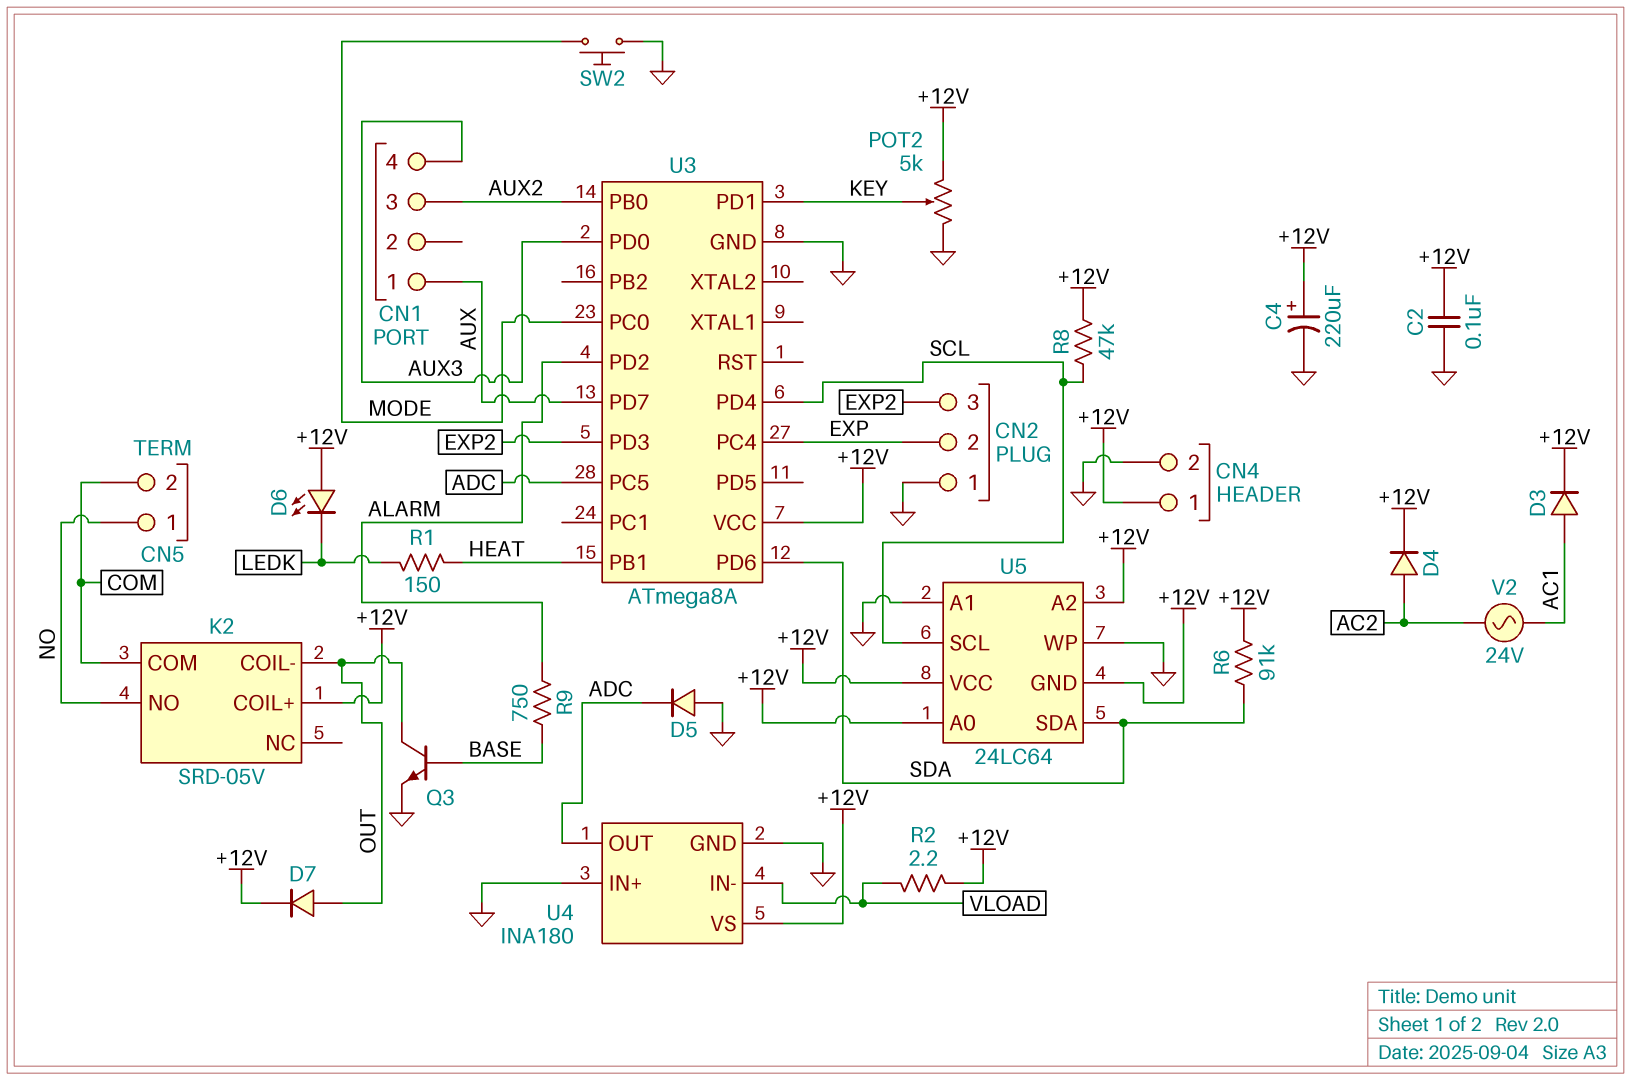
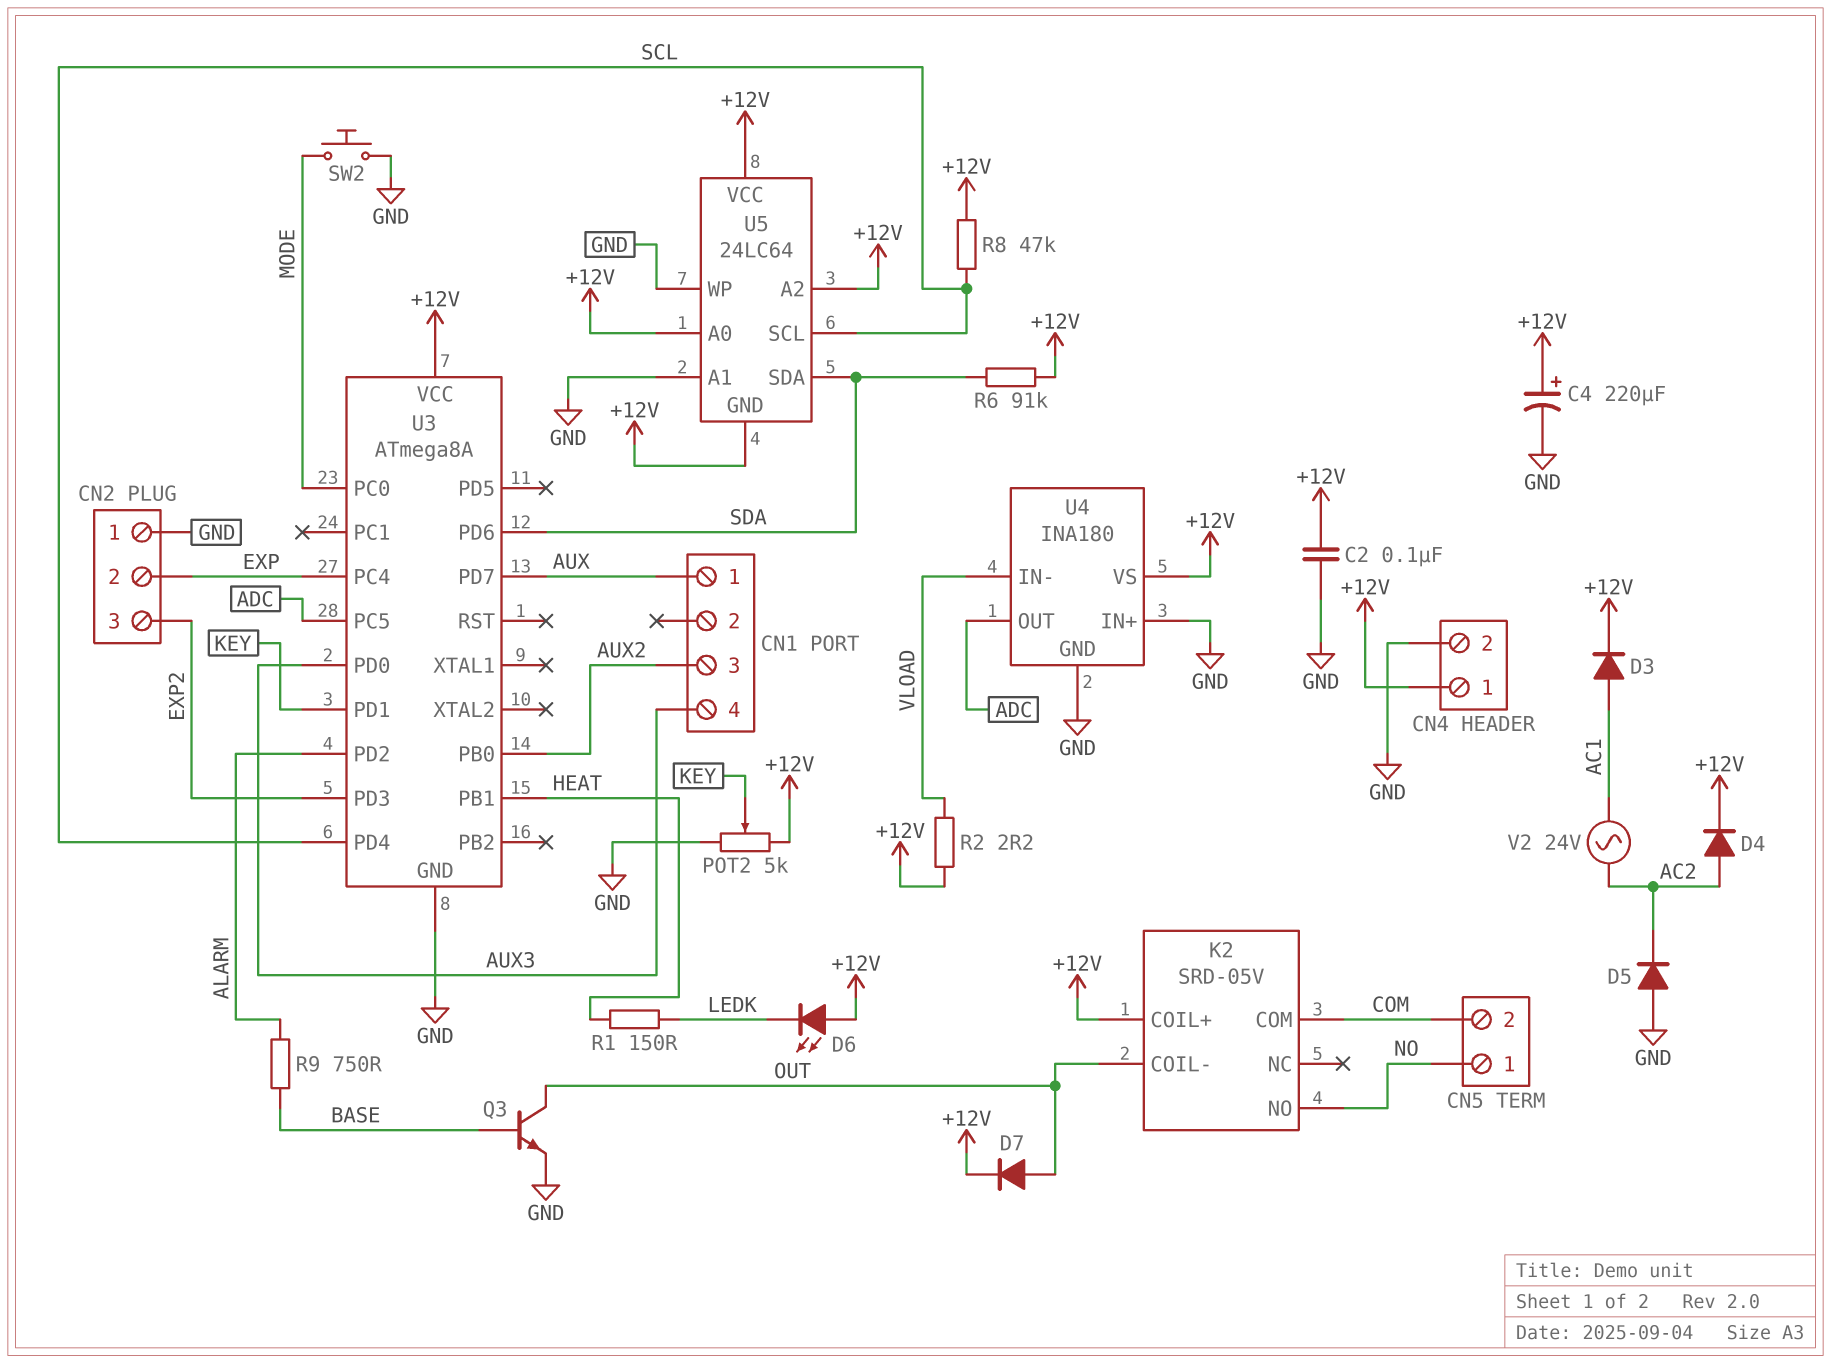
D5: diode (A GND, K ADC) -> diode (A GND, K AC2)

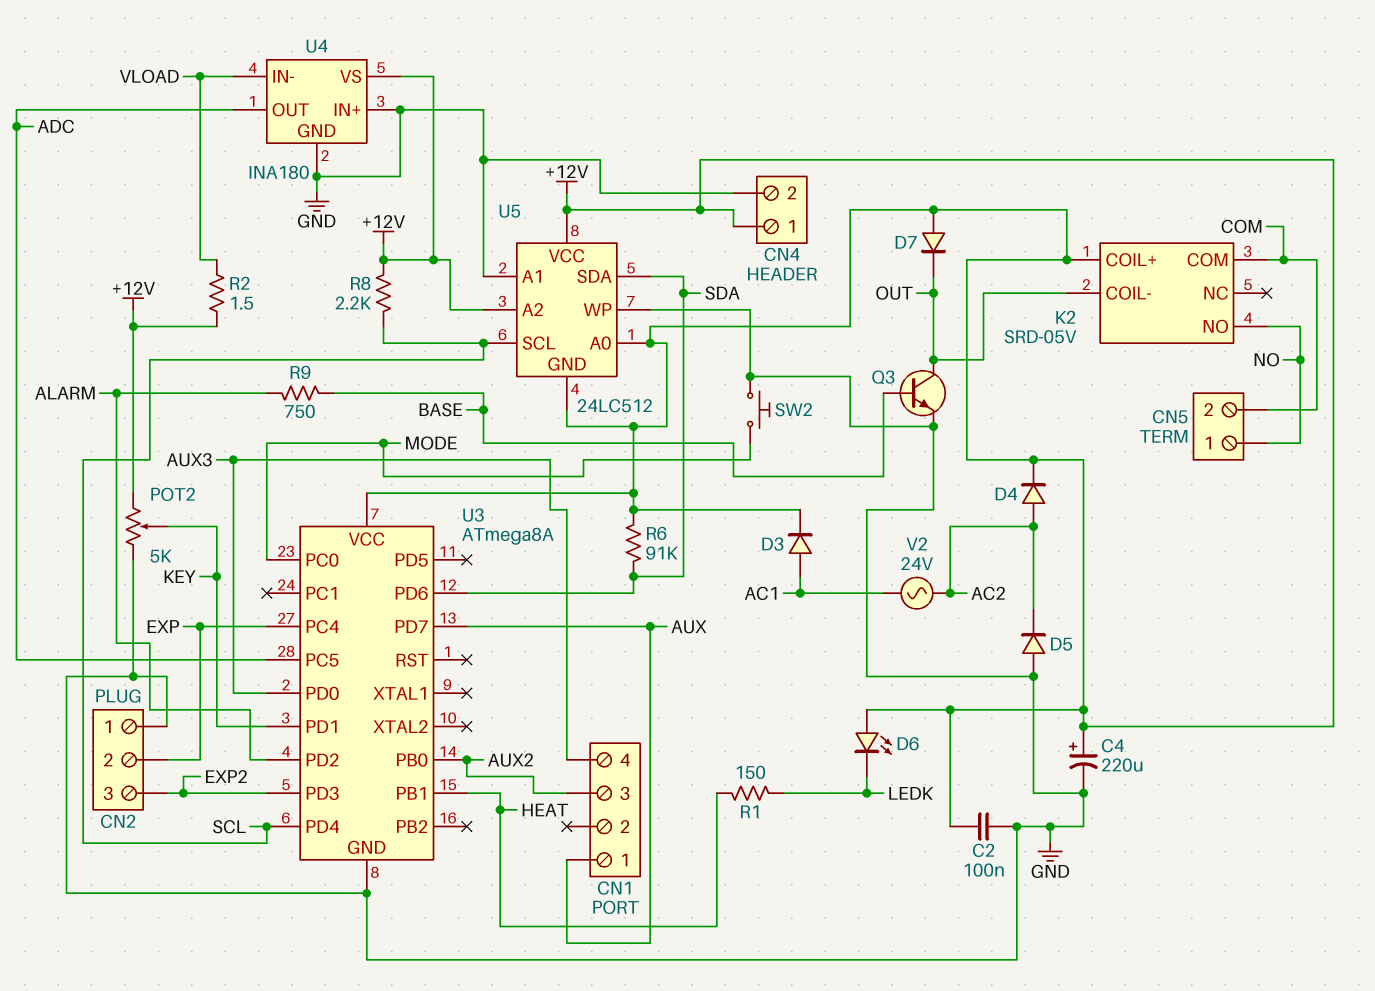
D7: diode (A OUT, K +12V) -> diode (A +12V, K OUT)
R2: 2.2 (+12V, VLOAD) -> 1.5 (+12V, VLOAD)
R8: 47k (+12V, SCL) -> 2.2k (+12V, SCL)
U5: 24LC64 -> 24LC512

